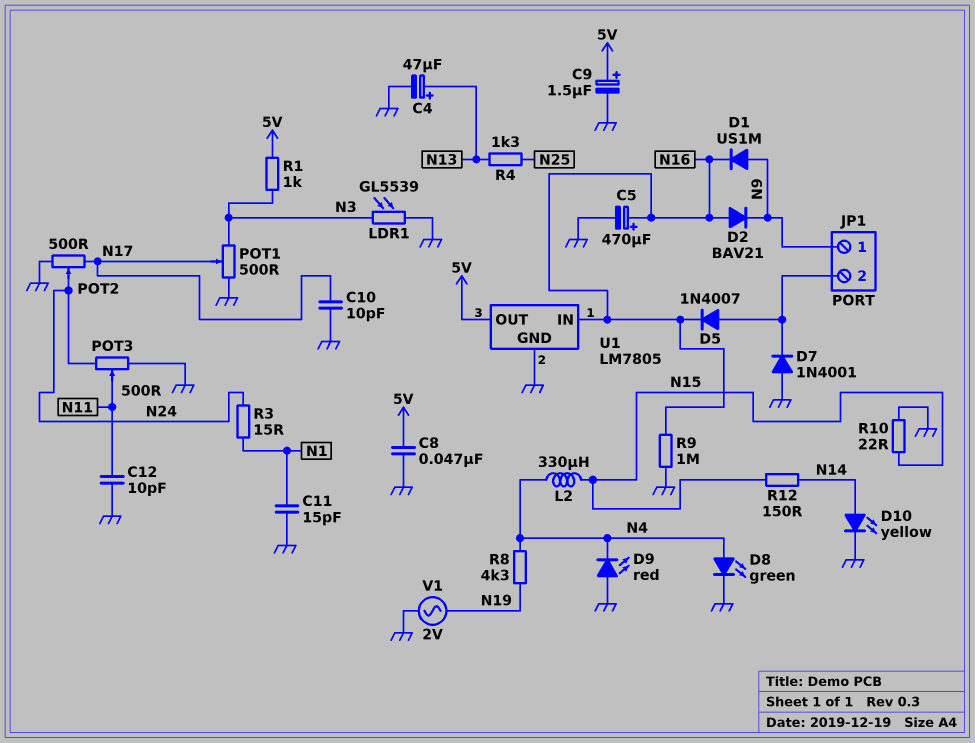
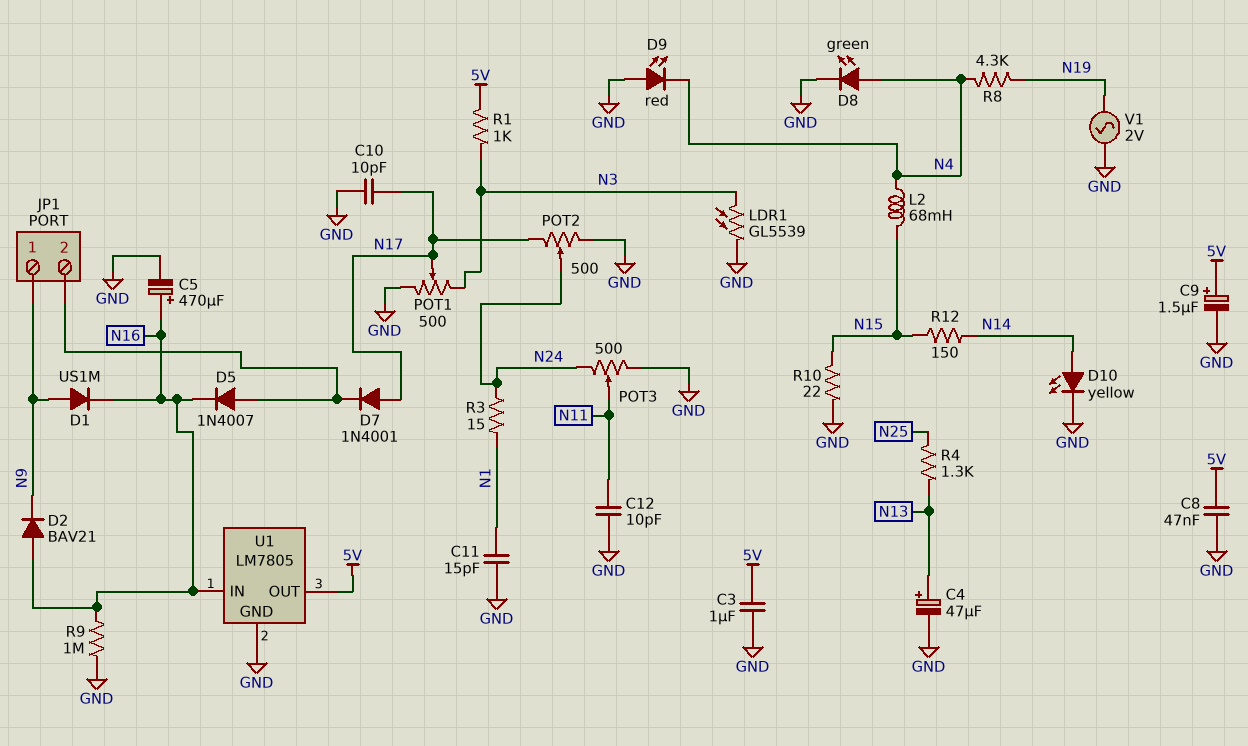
C3: none -> 1uF (5V, GND)
D7: diode 1N4001 (A GND, K JP1/2) -> diode 1N4001 (A N17, K JP1/2)
L2: 330uH (N4, N15) -> 68mH (N4, N15)

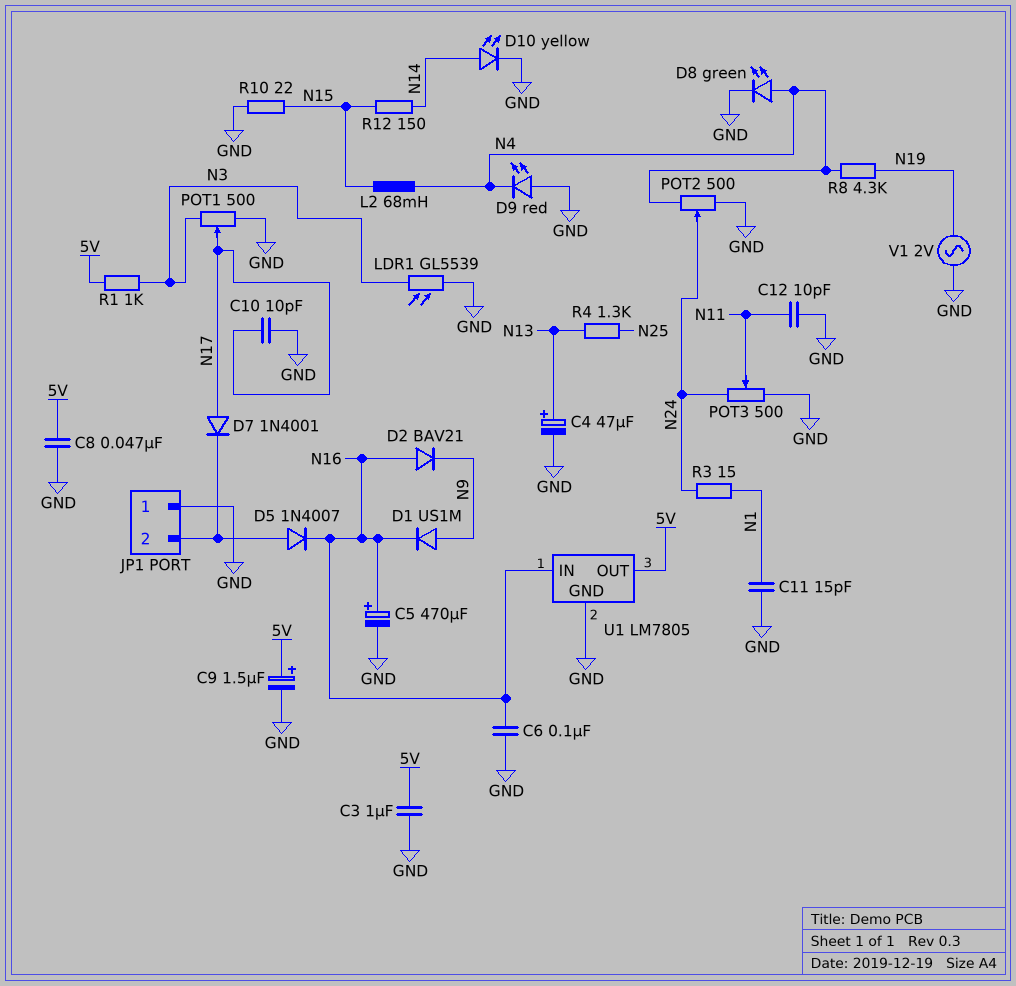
C6: none -> 100nF (GND, N16)
JP1 pin 1: N9 -> GND
POT2: 500 (GND, N17, wiper N24) -> 500 (GND, N4, wiper N24)
R9: 1M (GND, N16) -> none

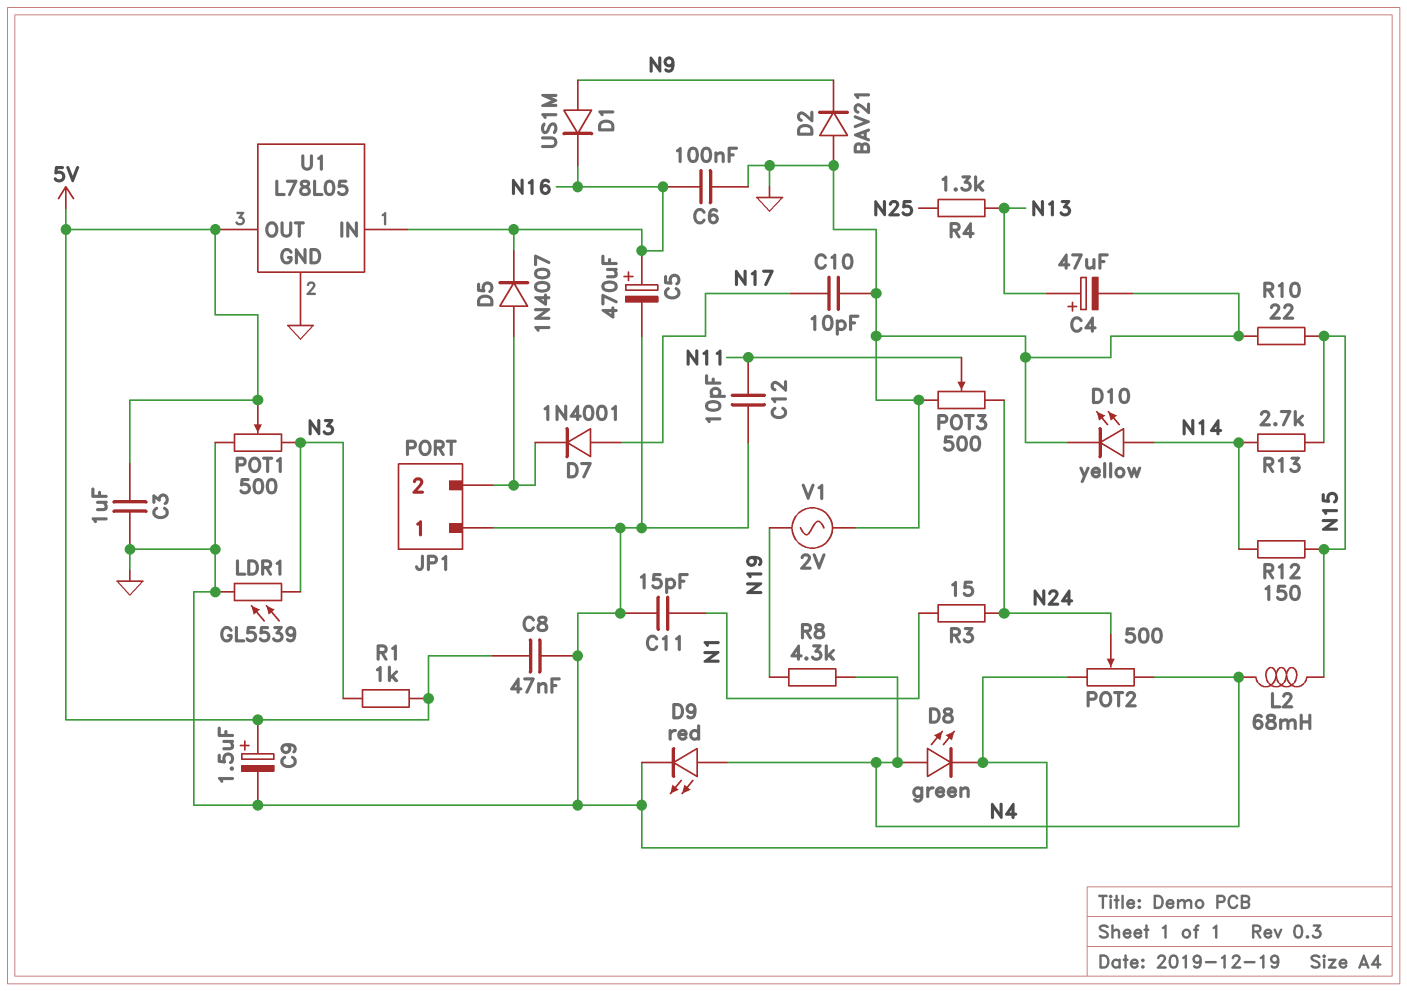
D2: diode BAV21 (A N16, K N9) -> diode BAV21 (A GND, K N9)
D9: LED red (A GND, K N4) -> LED red (A N4, K GND)
POT1: 500 (GND, N3, wiper N17) -> 500 (GND, N3, wiper 5V)
R13: none -> 2.7k (N14, N15)
U1: LM7805 -> L78L05

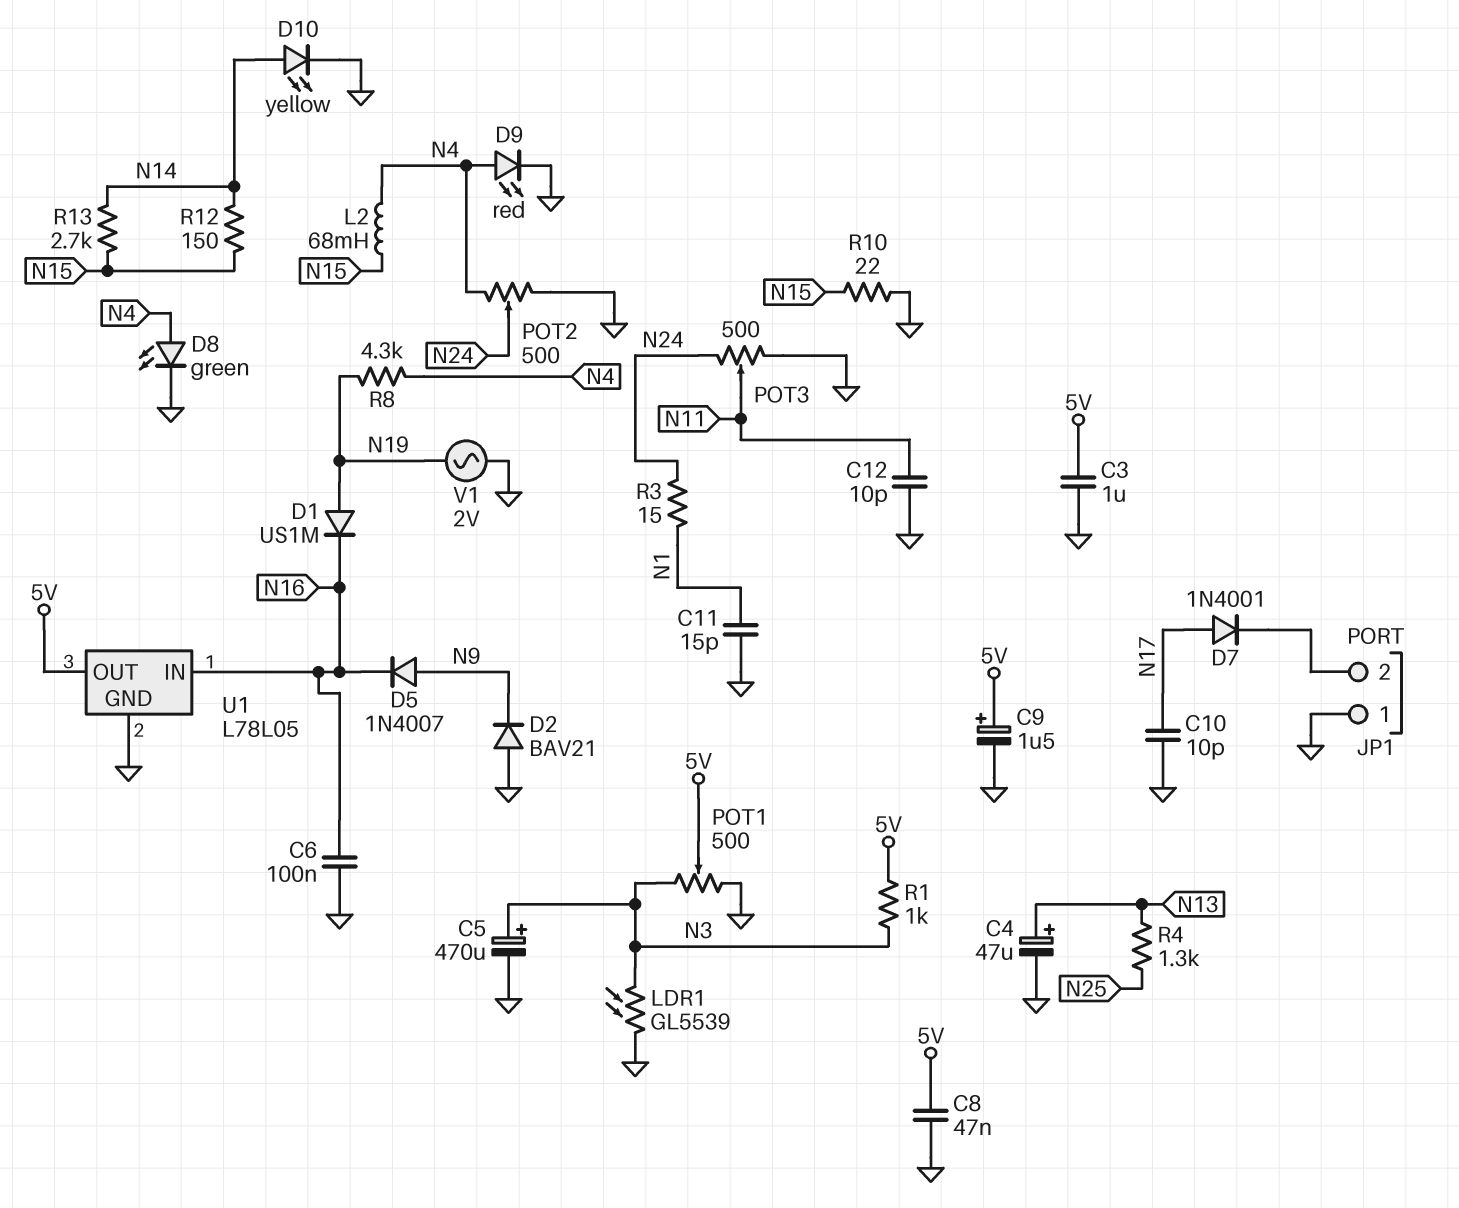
C5: 470uF (plus N16, minus GND) -> 470uF (plus N3, minus GND)
D1: diode US1M (A N9, K N16) -> diode US1M (A N19, K N16)
D5: diode 1N4007 (A JP1/2, K N16) -> diode 1N4007 (A N9, K N16)

